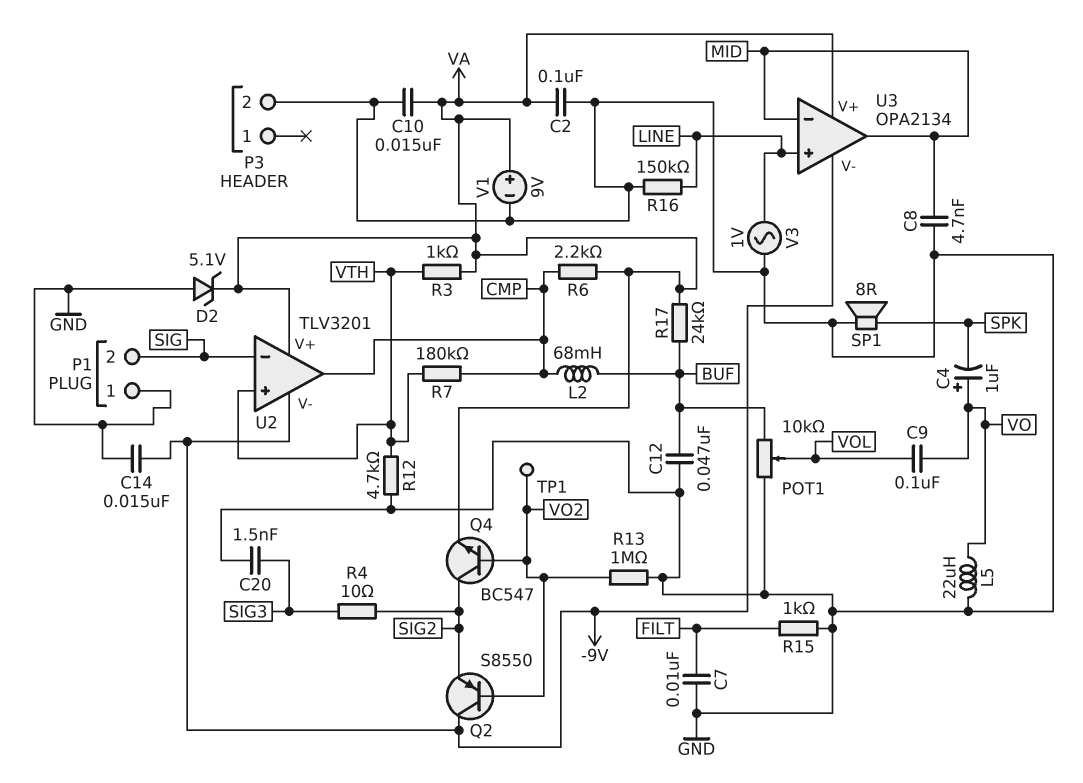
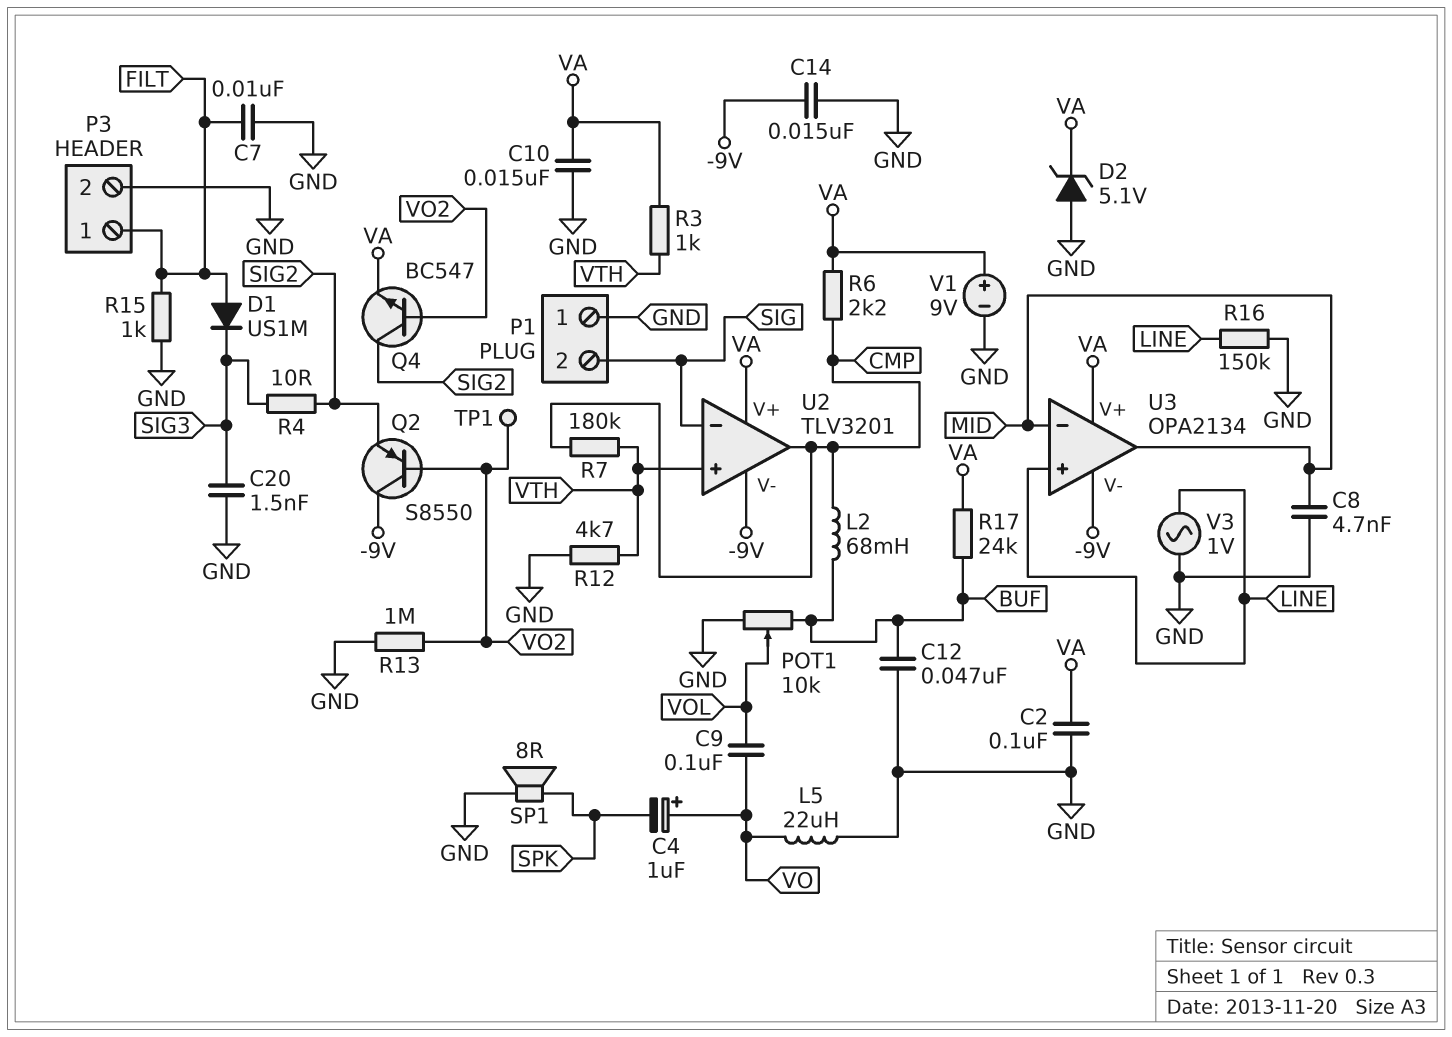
D1: none -> diode US1M (A FILT, K SIG3)
P3 pin 1: none -> FILT

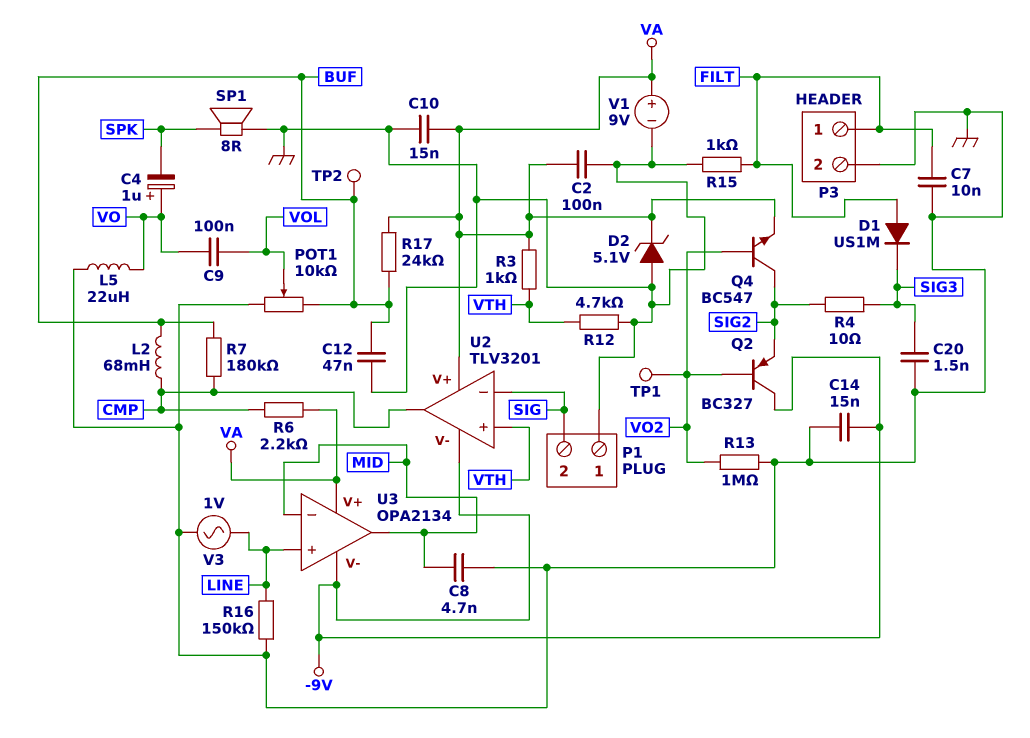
Q2: PNP S8550 (B VO2, C -9V, E SIG2) -> PNP BC327 (B VO2, C -9V, E SIG2)
R7: 180k (CMP, VTH) -> 180k (BUF, CMP)
TP2: none -> test point (BUF)

